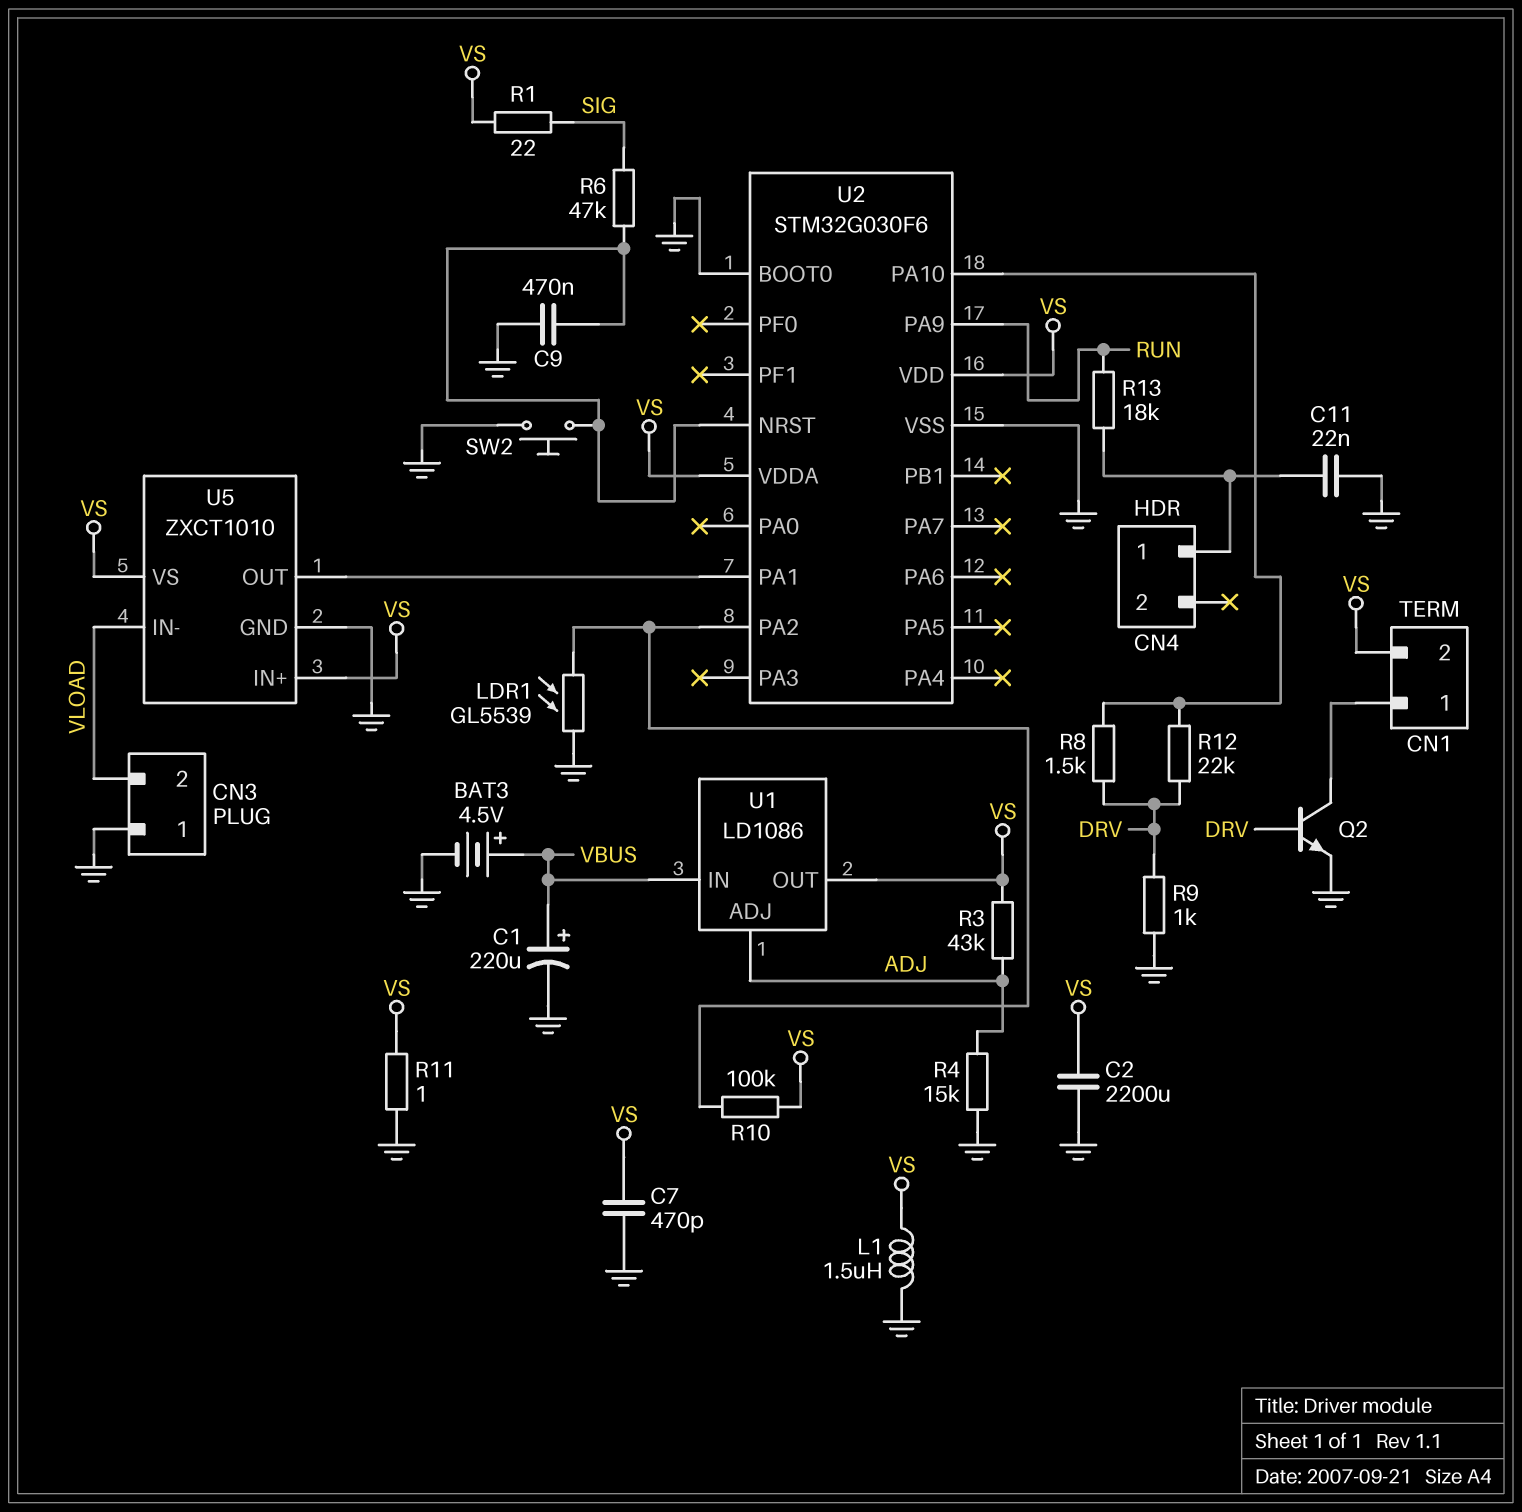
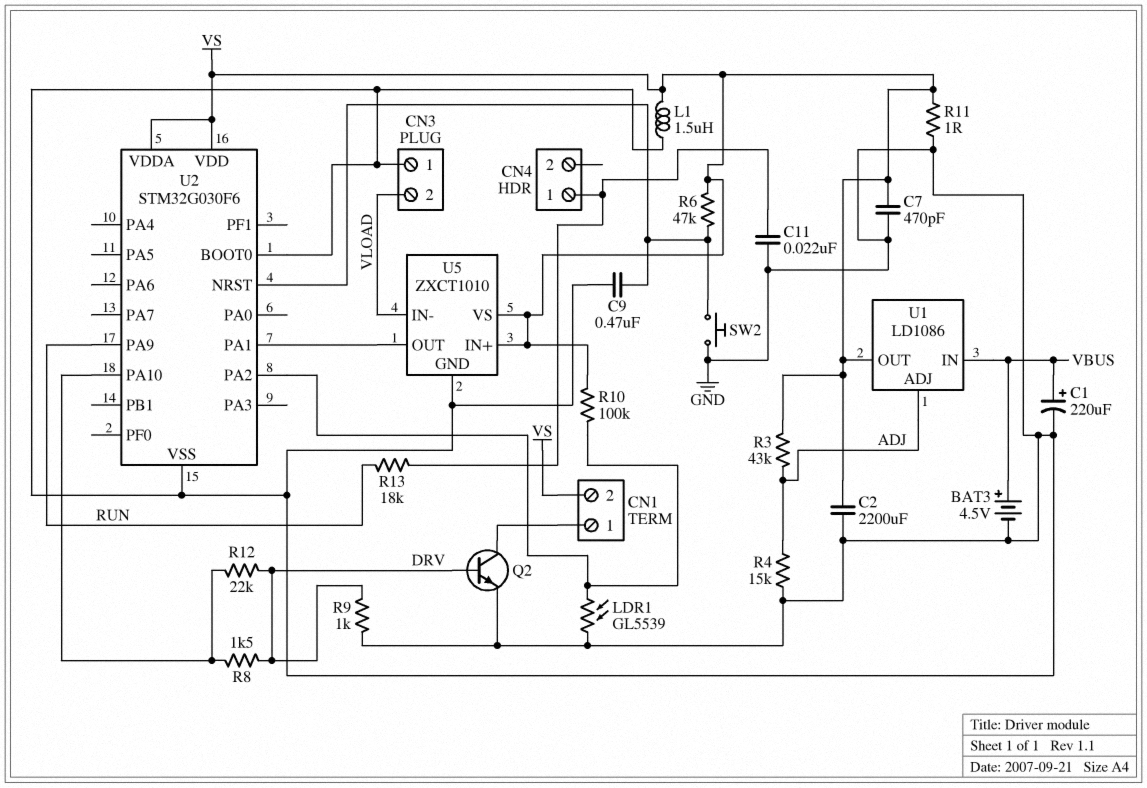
R1: 22 (SIG, VS) -> none
R6: 47k (SIG, U2/NRST) -> 47k (U2/NRST, VS)

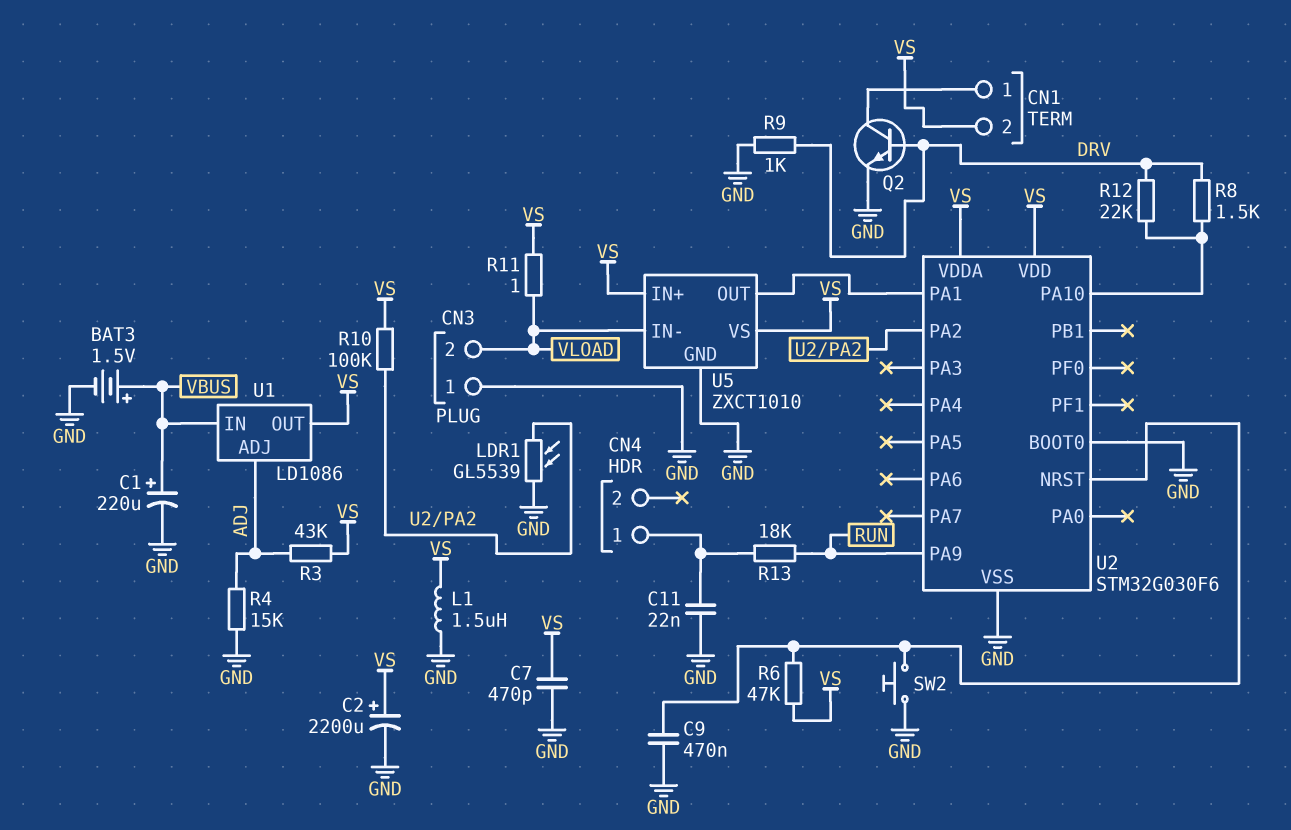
BAT3: 4.5V (plus VBUS, minus GND) -> 1.5V (plus VBUS, minus GND)
C2: 2200uF (GND, VS) -> 2200uF (plus VS, minus GND)
R11: 1 (GND, VS) -> 1 (VLOAD, VS)

